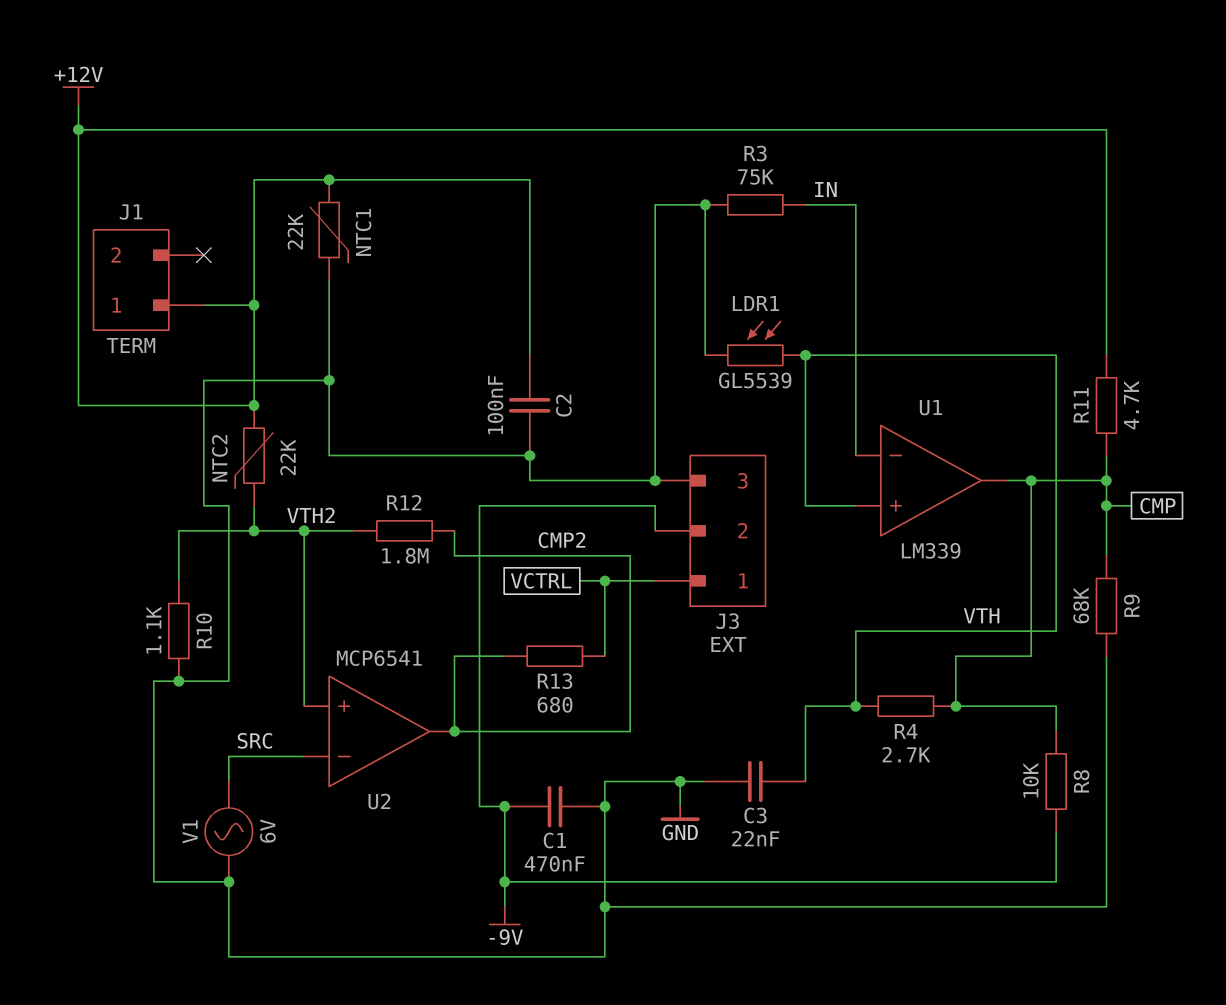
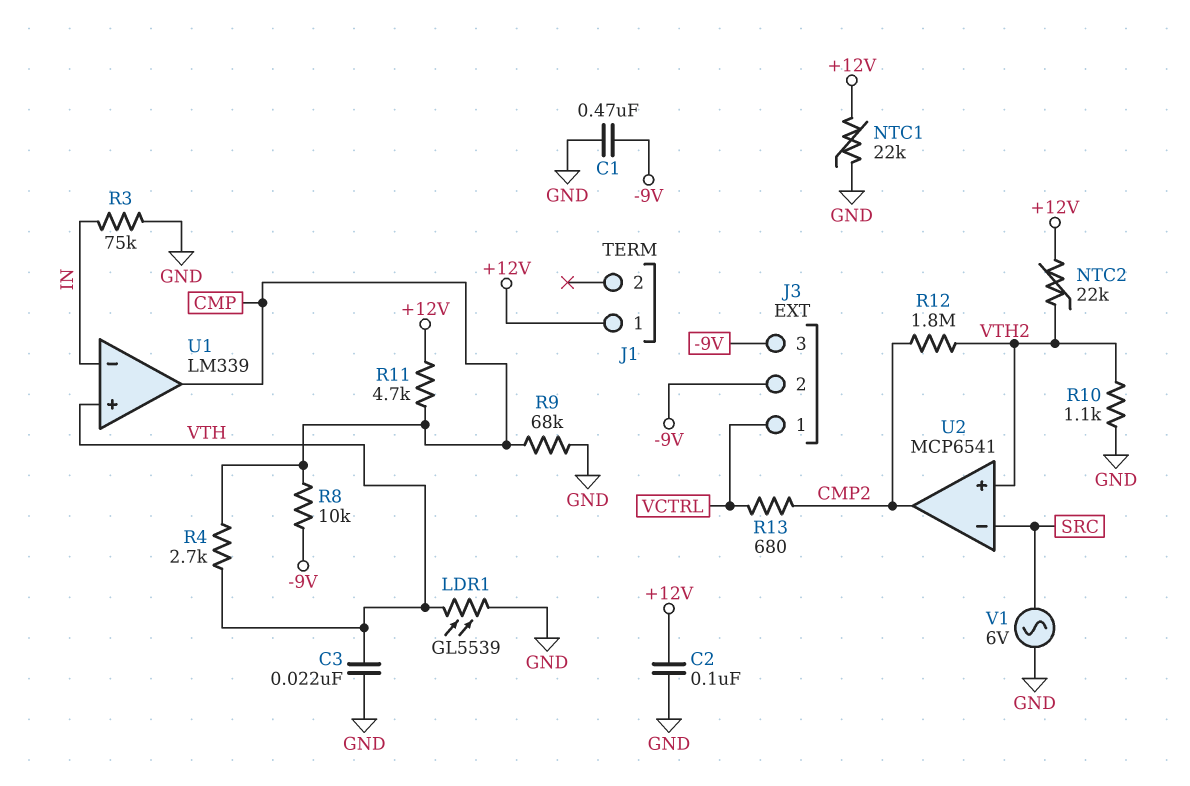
J3 pin 3: GND -> -9V

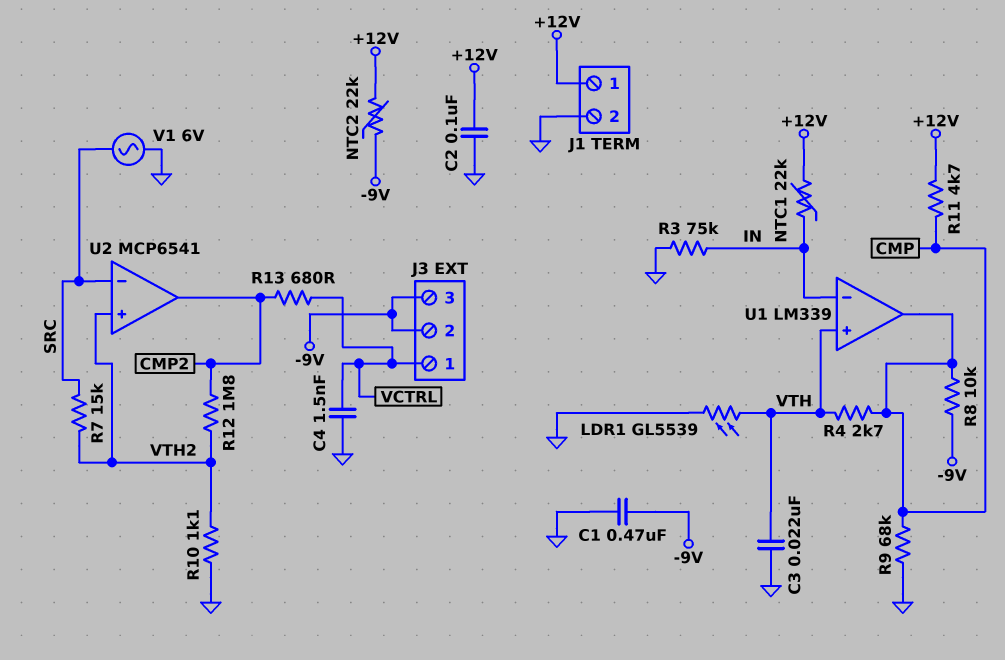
C4: none -> 1.5nF (GND, VCTRL)
J1 pin 2: none -> GND
NTC1: 22k (+12V, GND) -> 22k (+12V, IN)
NTC2: 22k (+12V, VTH2) -> 22k (+12V, -9V)
R7: none -> 15k (SRC, VTH2)

